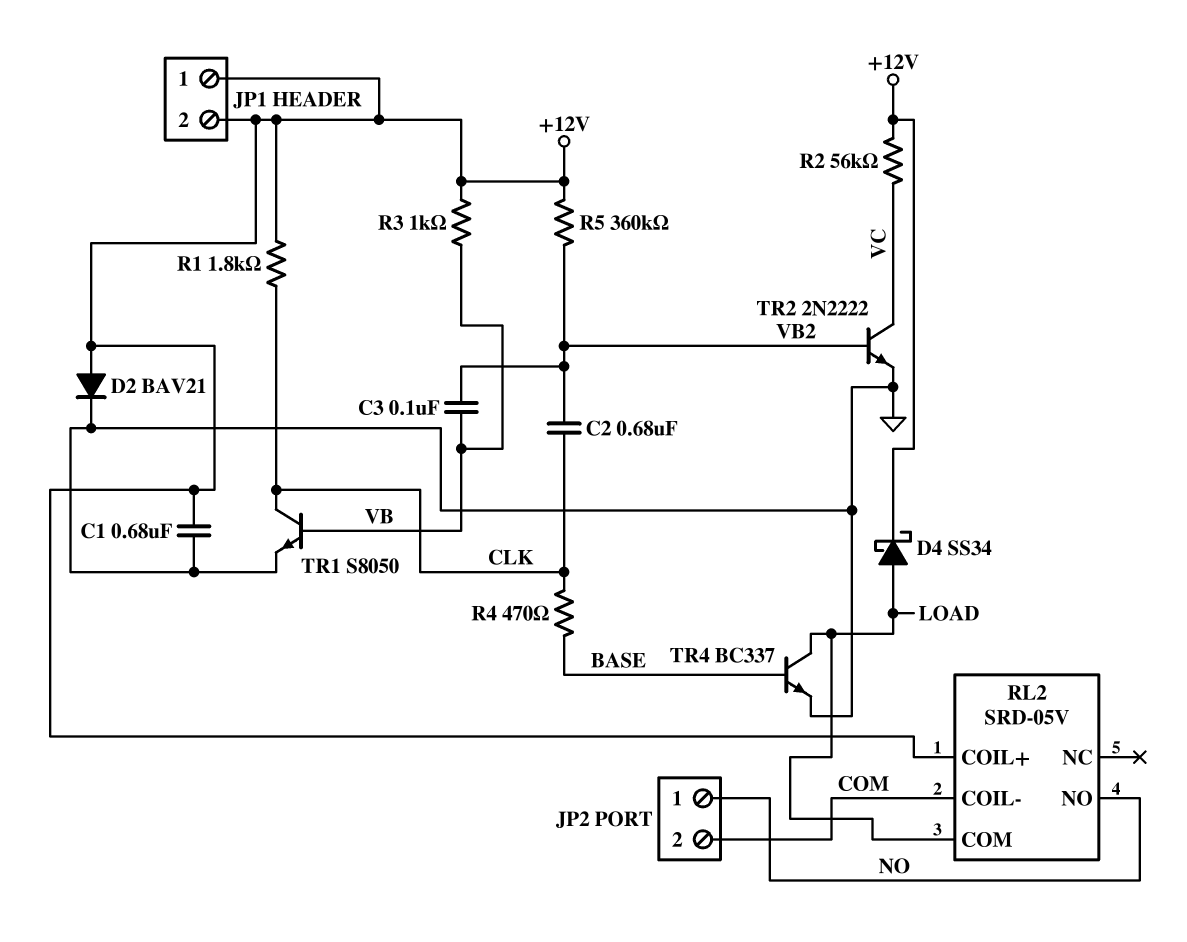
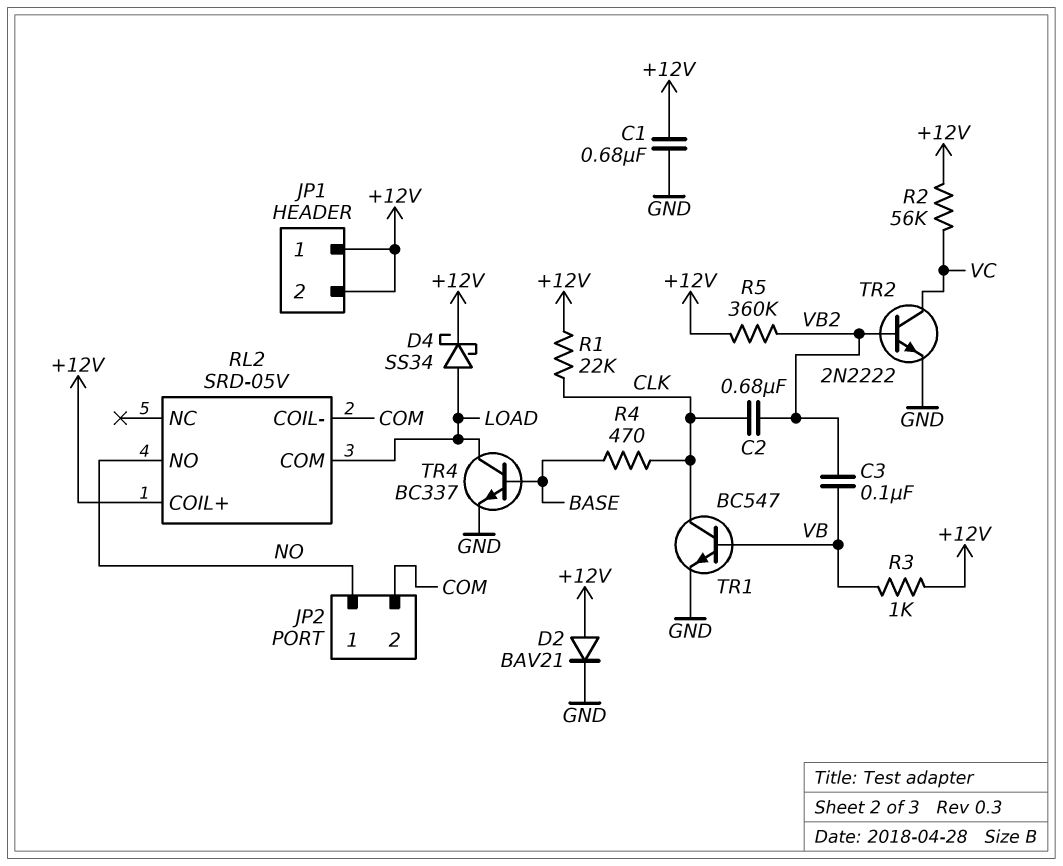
R1: 1.8k (+12V, CLK) -> 22k (+12V, CLK)
TR1: NPN S8050 (B VB, C CLK, E GND) -> NPN BC547 (B VB, C CLK, E GND)

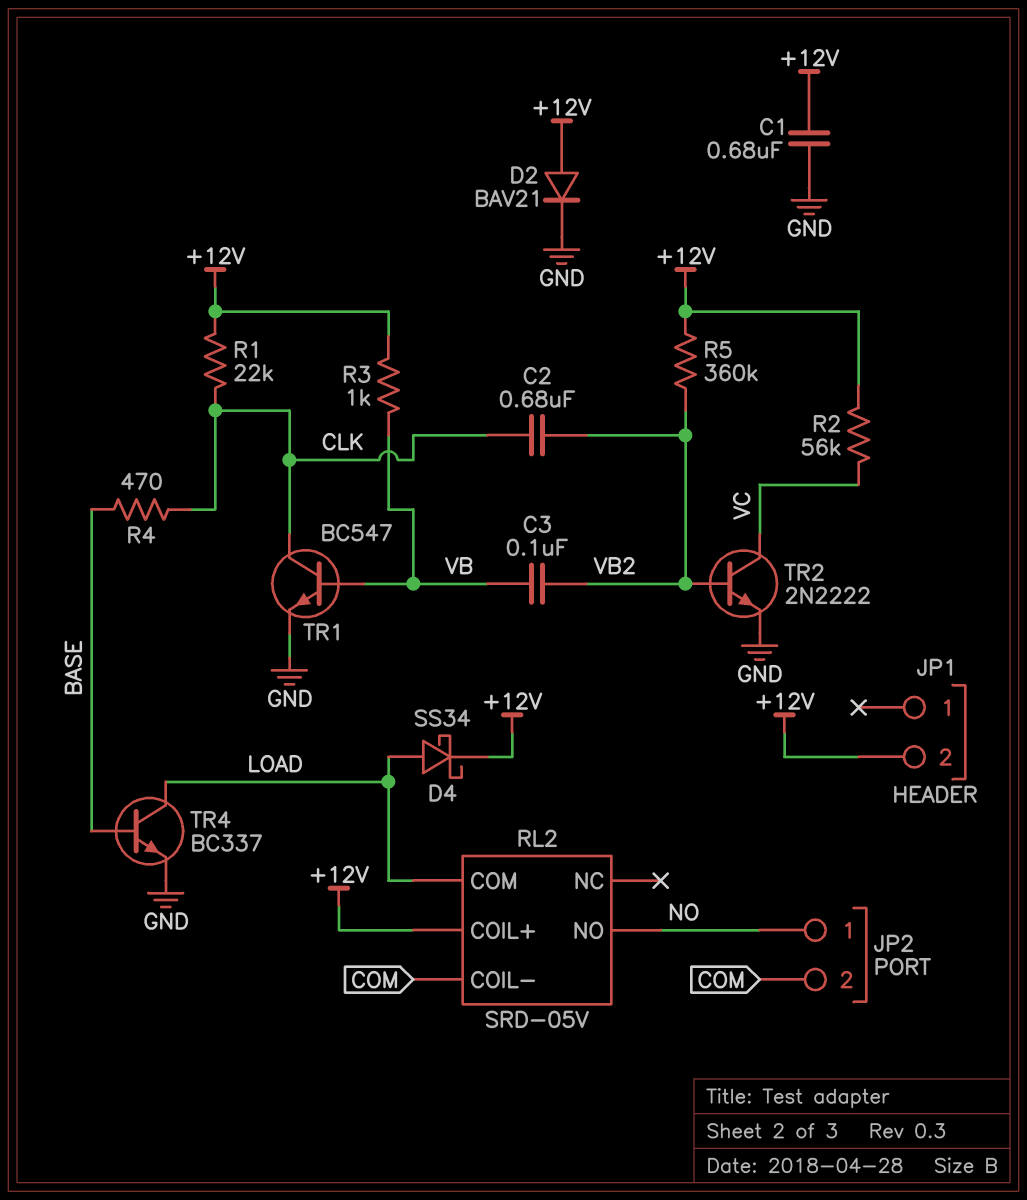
JP1 pin 1: +12V -> none

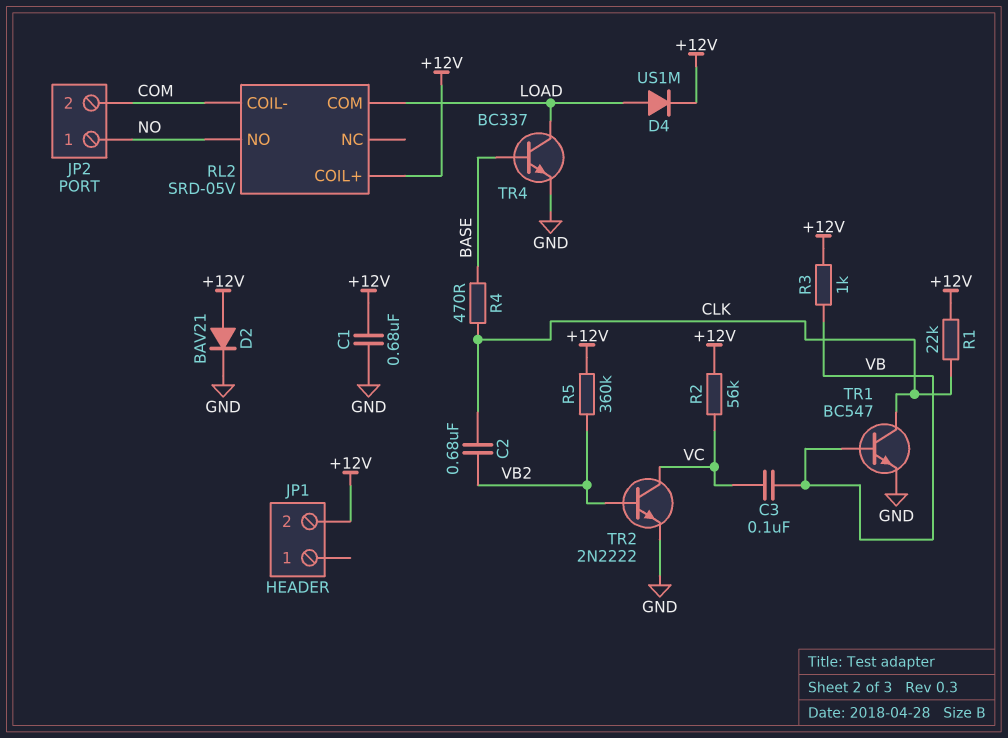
C3: 100nF (VB, VB2) -> 100nF (VB, VC)
D4: schottky SS34 (A LOAD, K +12V) -> diode US1M (A LOAD, K +12V)

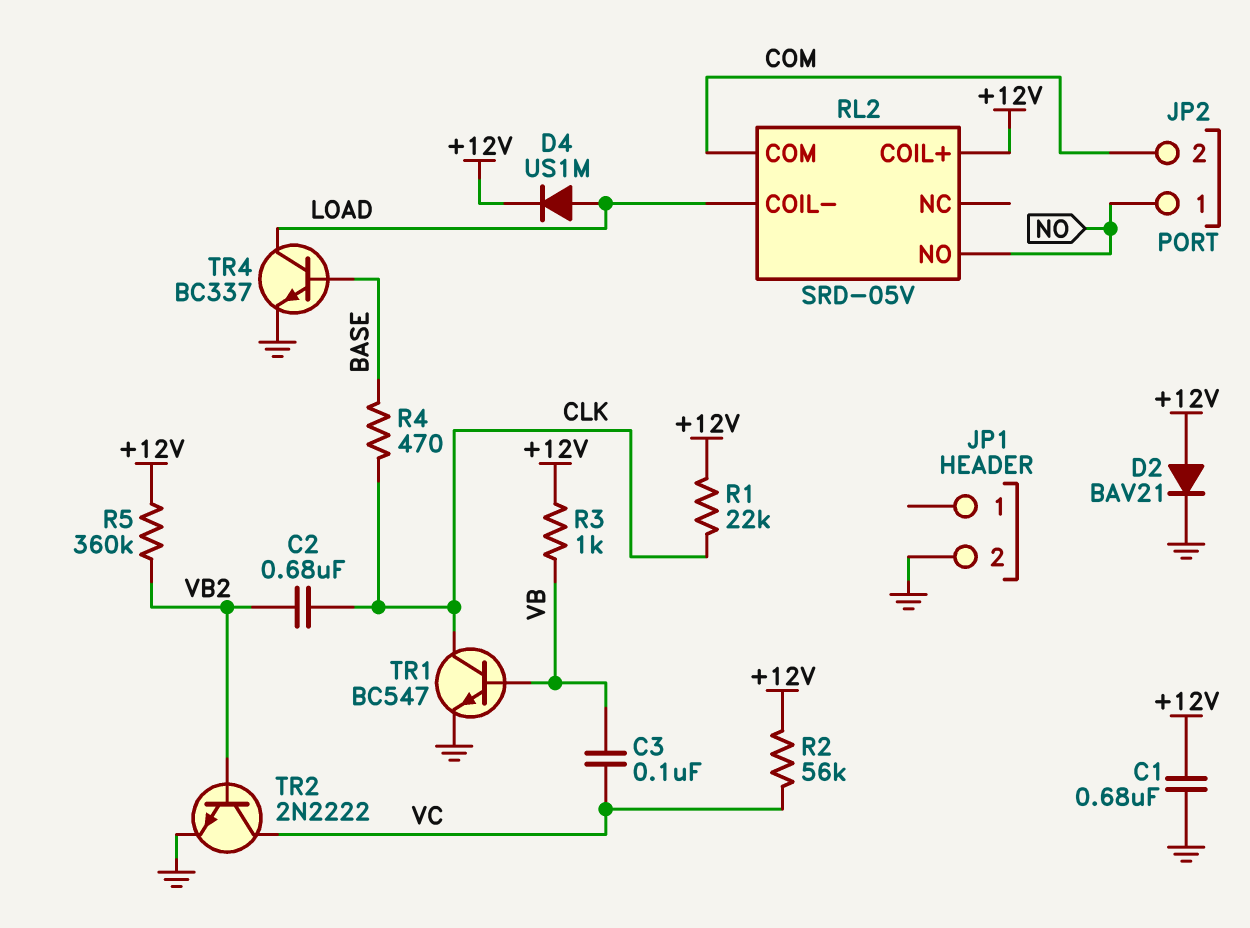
JP1 pin 2: +12V -> GND
RL2 pin COIL-: COM -> LOAD
RL2 pin COM: LOAD -> COM

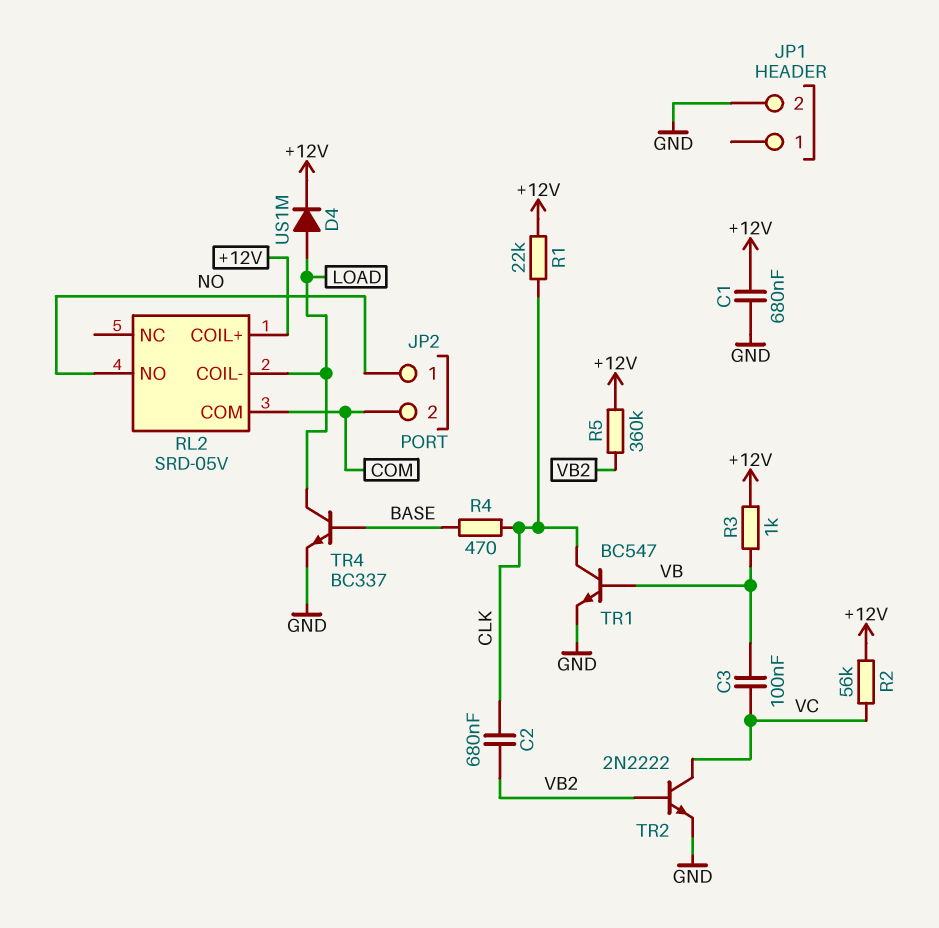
D2: diode BAV21 (A +12V, K GND) -> none

